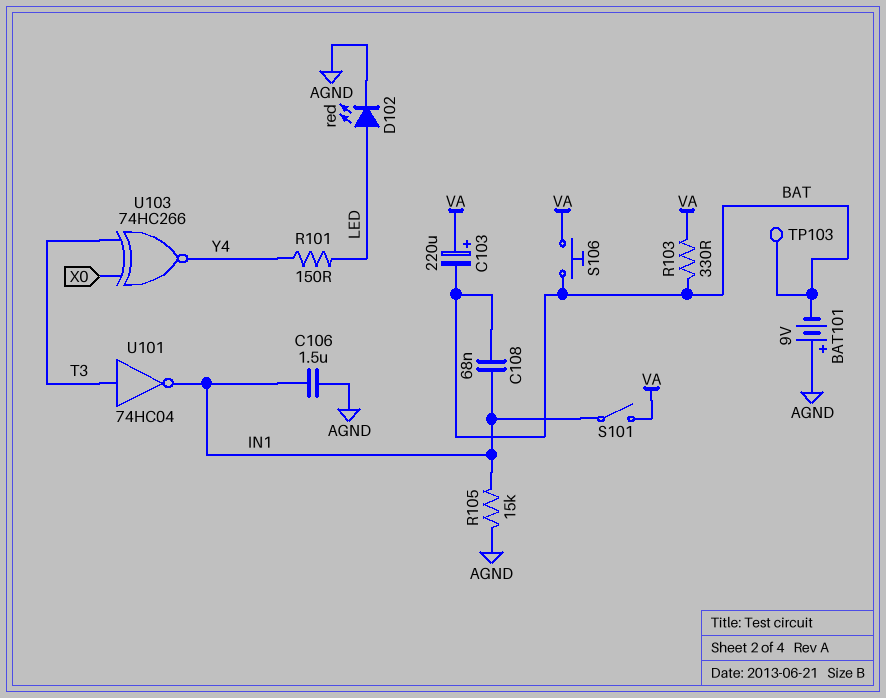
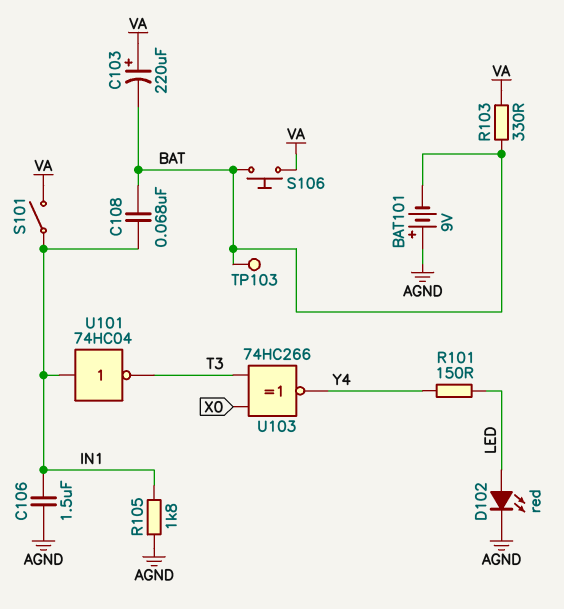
R105: 15k (AGND, IN1) -> 1.8k (AGND, IN1)
U101: NOT 74HC04 (in T3, out IN1) -> NOT 74HC04 (in IN1, out T3)

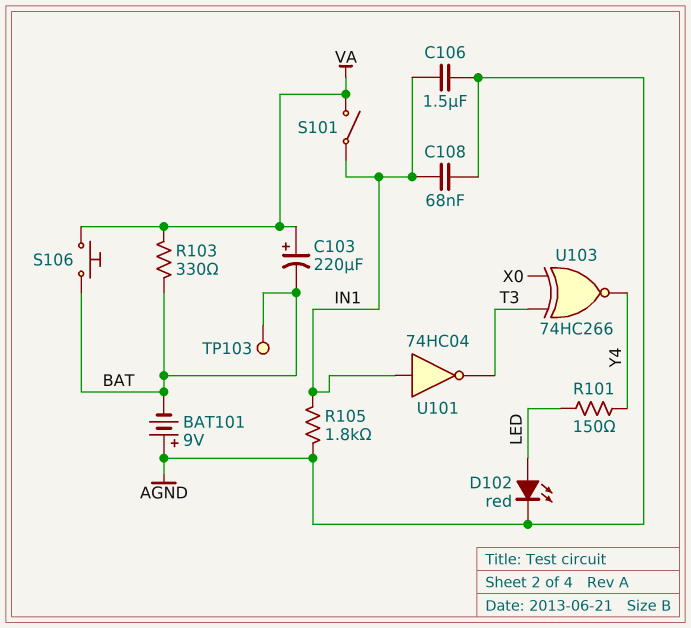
C108: 68nF (BAT, IN1) -> 68nF (AGND, IN1)

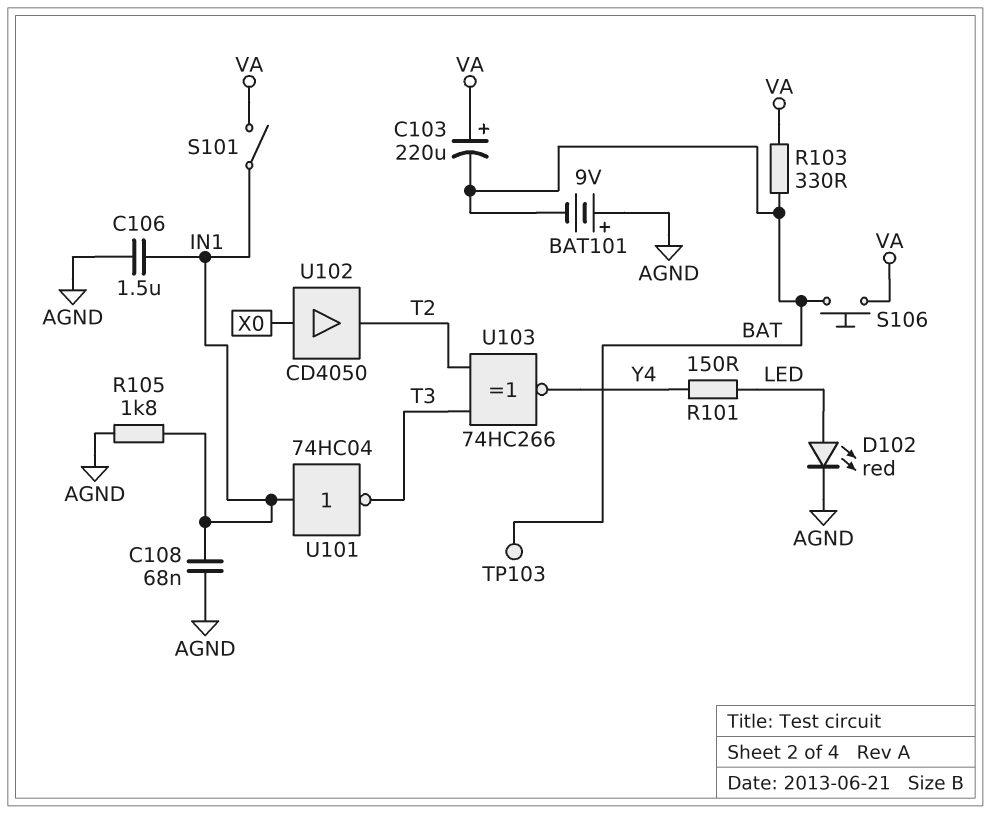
U102: none -> buffer CD4050 (in X0, out T2)
U103: XNOR 74HC266 (in T3, in X0, out Y4) -> XNOR 74HC266 (in T2, in T3, out Y4)

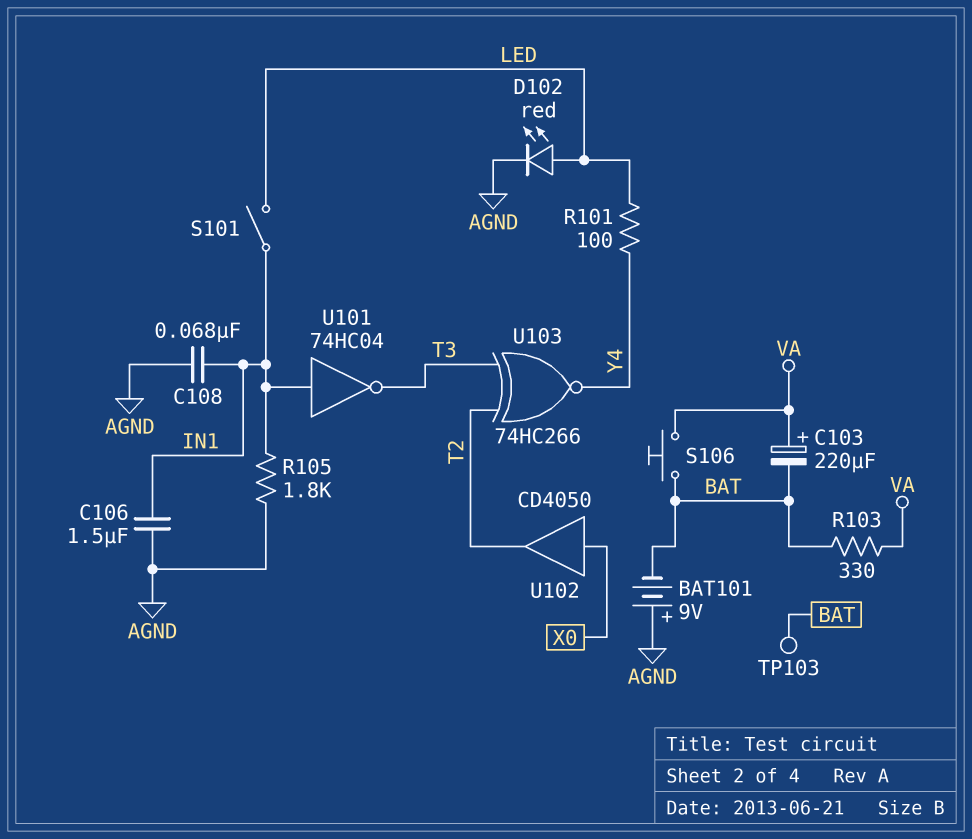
R101: 150 (LED, Y4) -> 100 (LED, Y4)
S101: switch (IN1, VA) -> switch (IN1, LED)

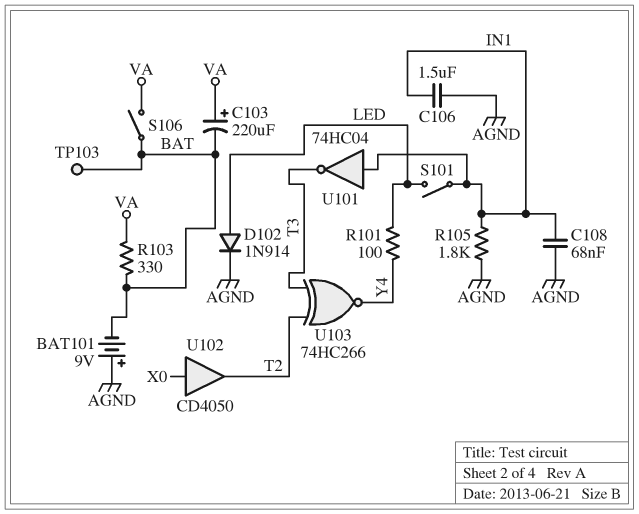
D102: LED red (A LED, K AGND) -> diode 1N914 (A LED, K AGND)
S106: button (BAT, VA) -> switch (BAT, VA)

